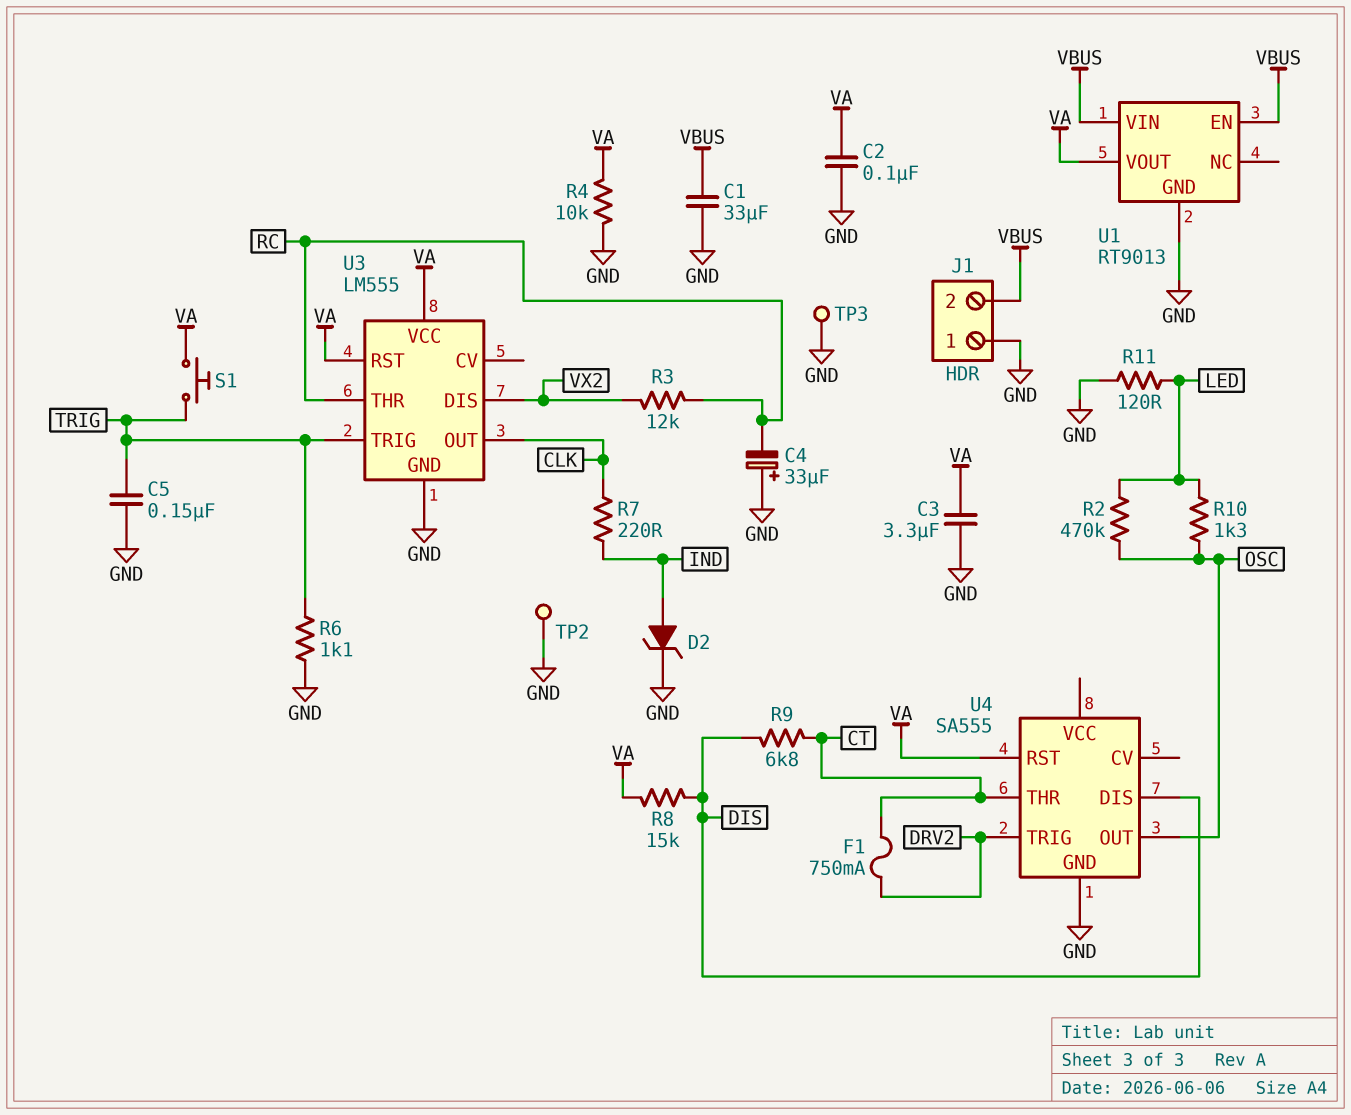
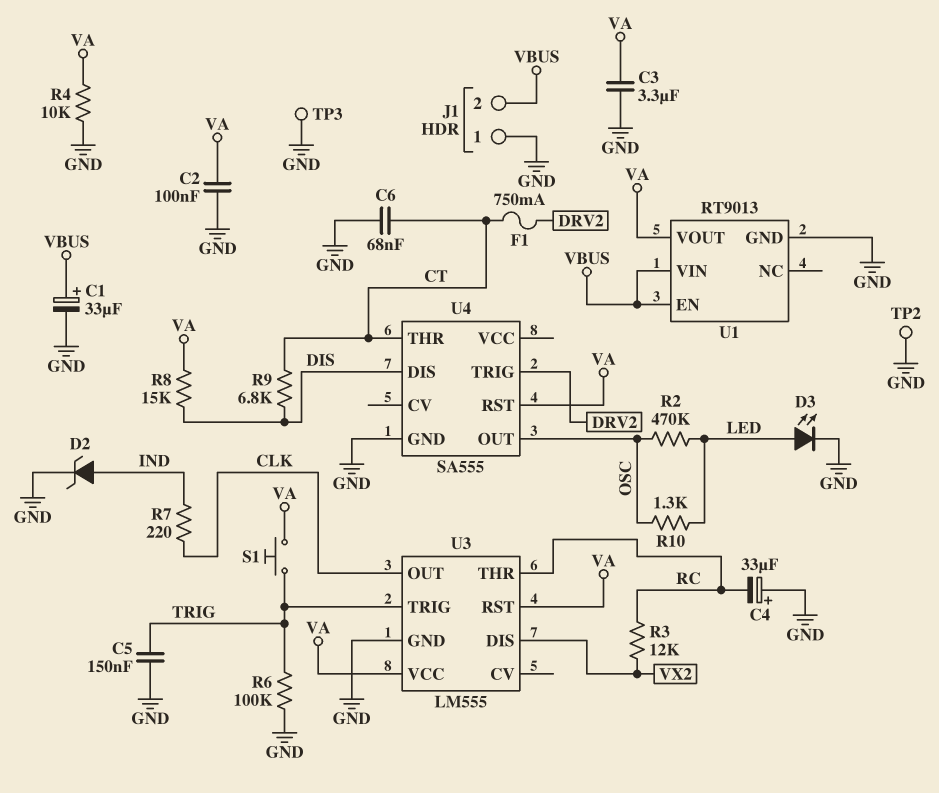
C1: 33uF (GND, VBUS) -> 33uF (plus VBUS, minus GND)
C6: none -> 68nF (CT, GND)
D3: none -> LED (A LED, K GND)
R6: 1.1k (GND, TRIG) -> 100k (GND, TRIG)
R11: 120 (GND, LED) -> none

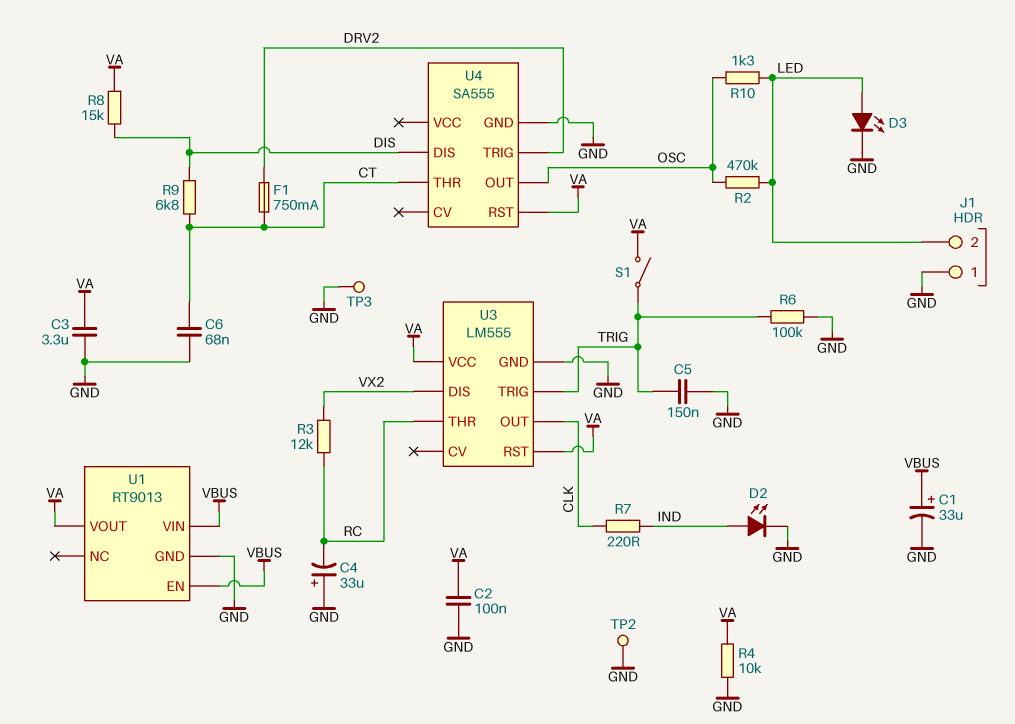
D2: zener (A IND, K GND) -> LED (A IND, K GND)
J1 pin 2: VBUS -> LED
S1: button (TRIG, VA) -> switch (TRIG, VA)

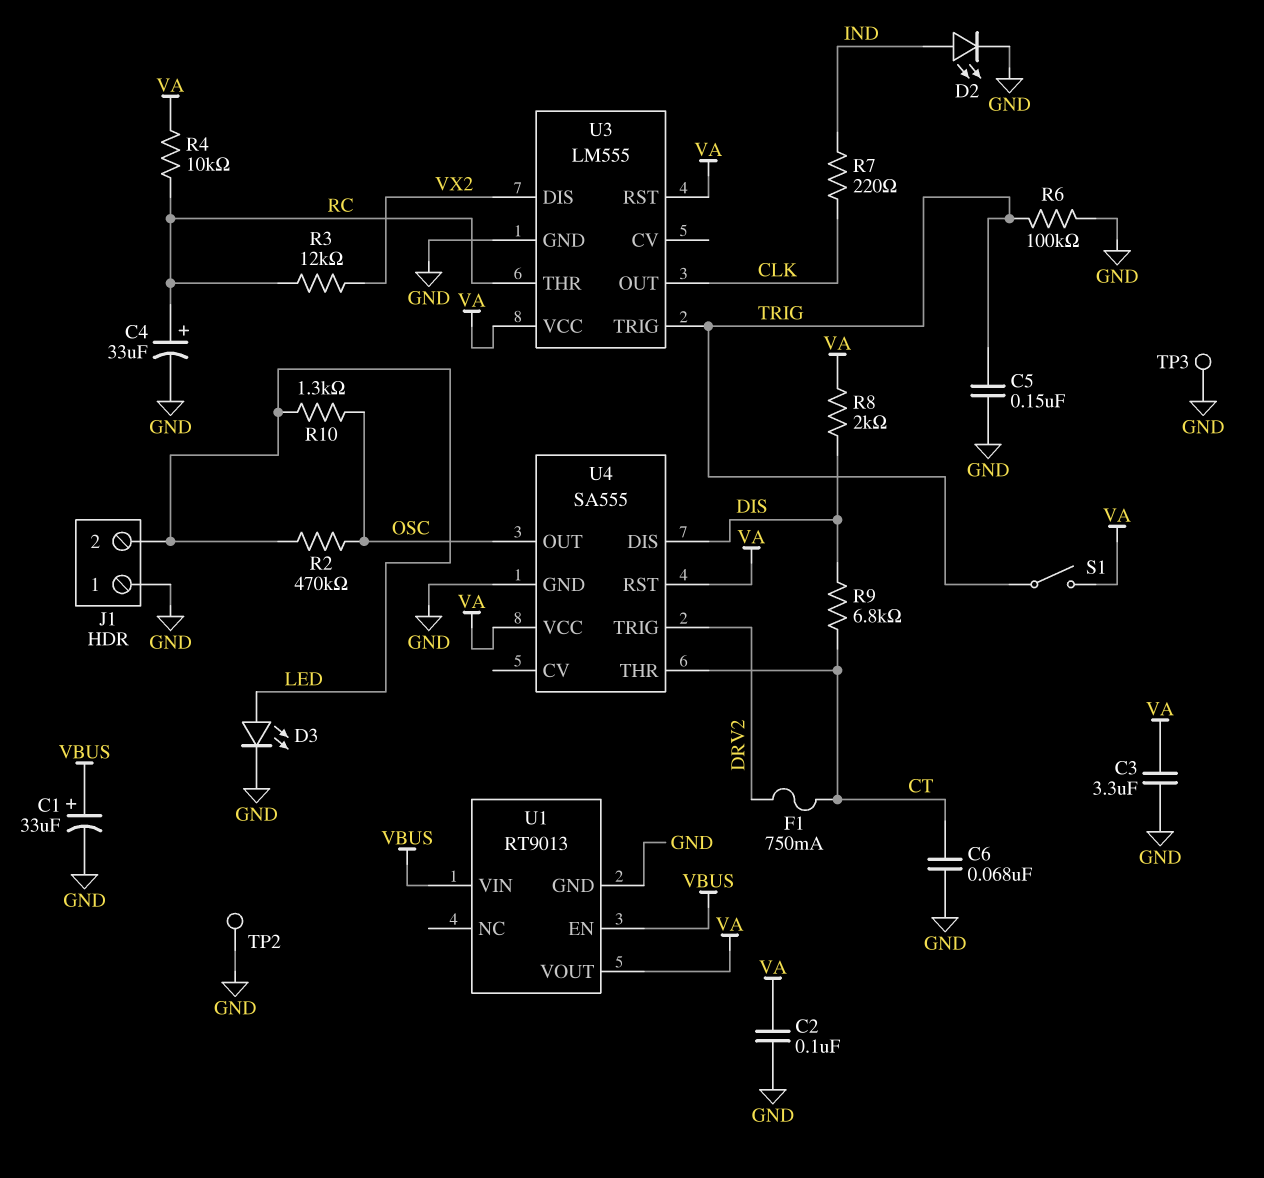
C4: 33uF (plus GND, minus RC) -> 33uF (plus RC, minus GND)
R4: 10k (GND, VA) -> 10k (RC, VA)
R8: 15k (DIS, VA) -> 2k (DIS, VA)
U4 pin VCC: none -> VA

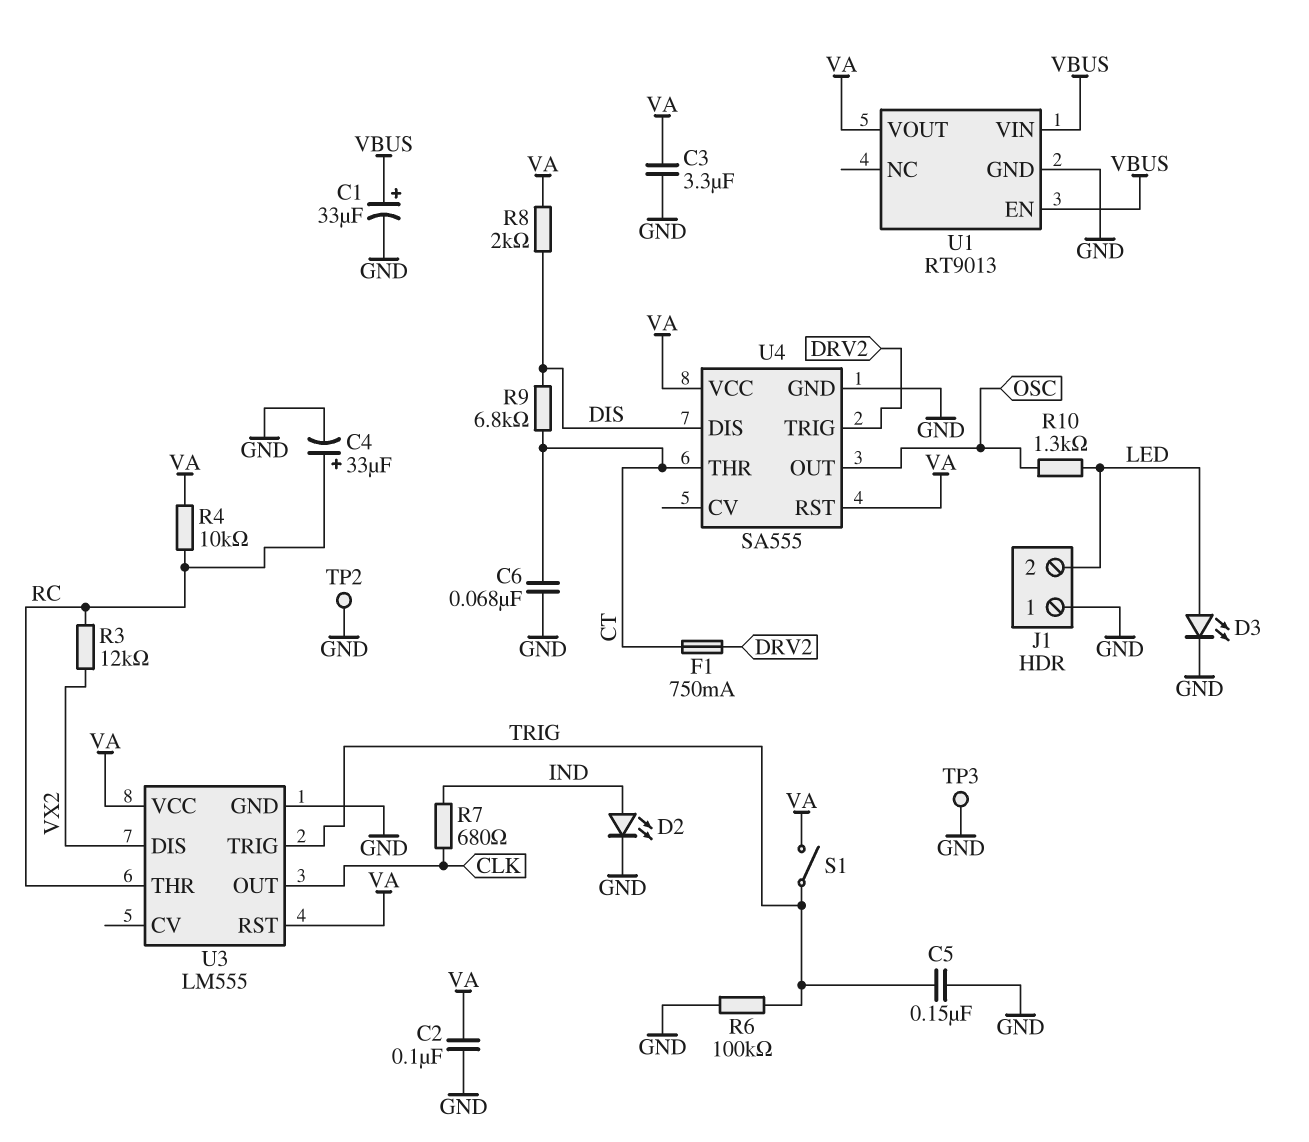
R2: 470k (LED, OSC) -> none
R7: 220 (CLK, IND) -> 680 (CLK, IND)

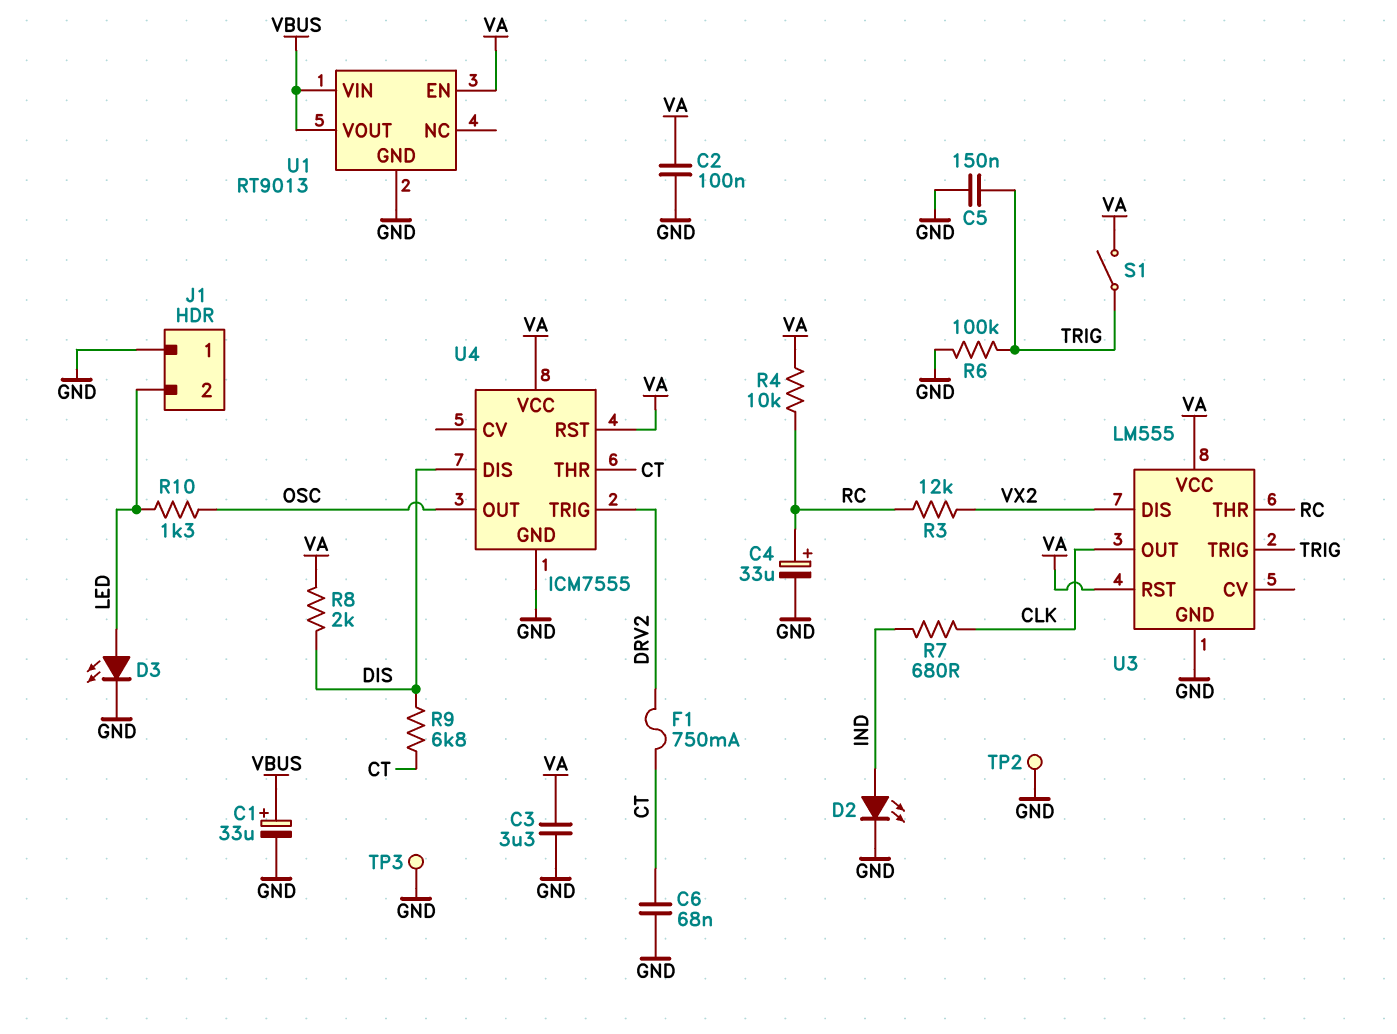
U1 pin EN: VBUS -> VA
U1 pin VOUT: VA -> VBUS
U4: SA555 -> ICM7555

